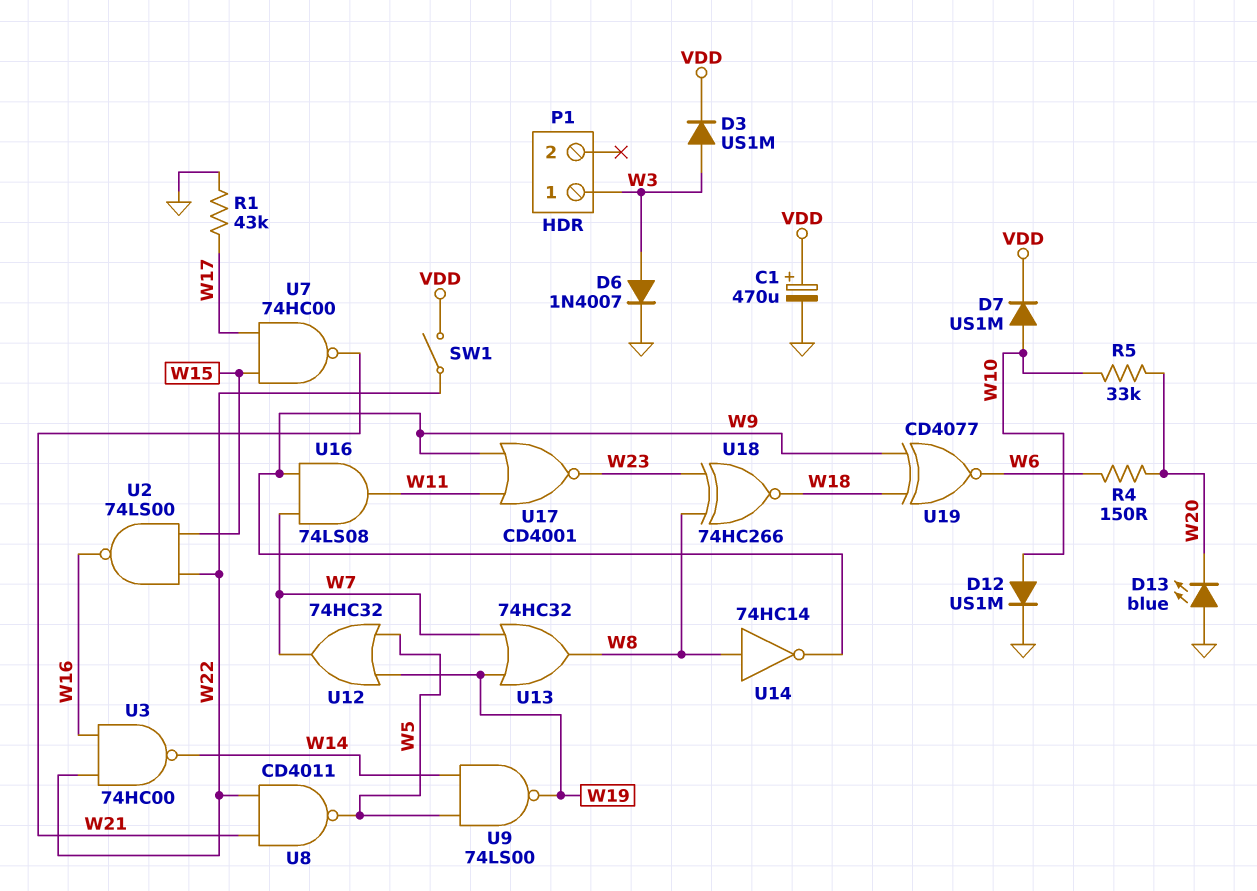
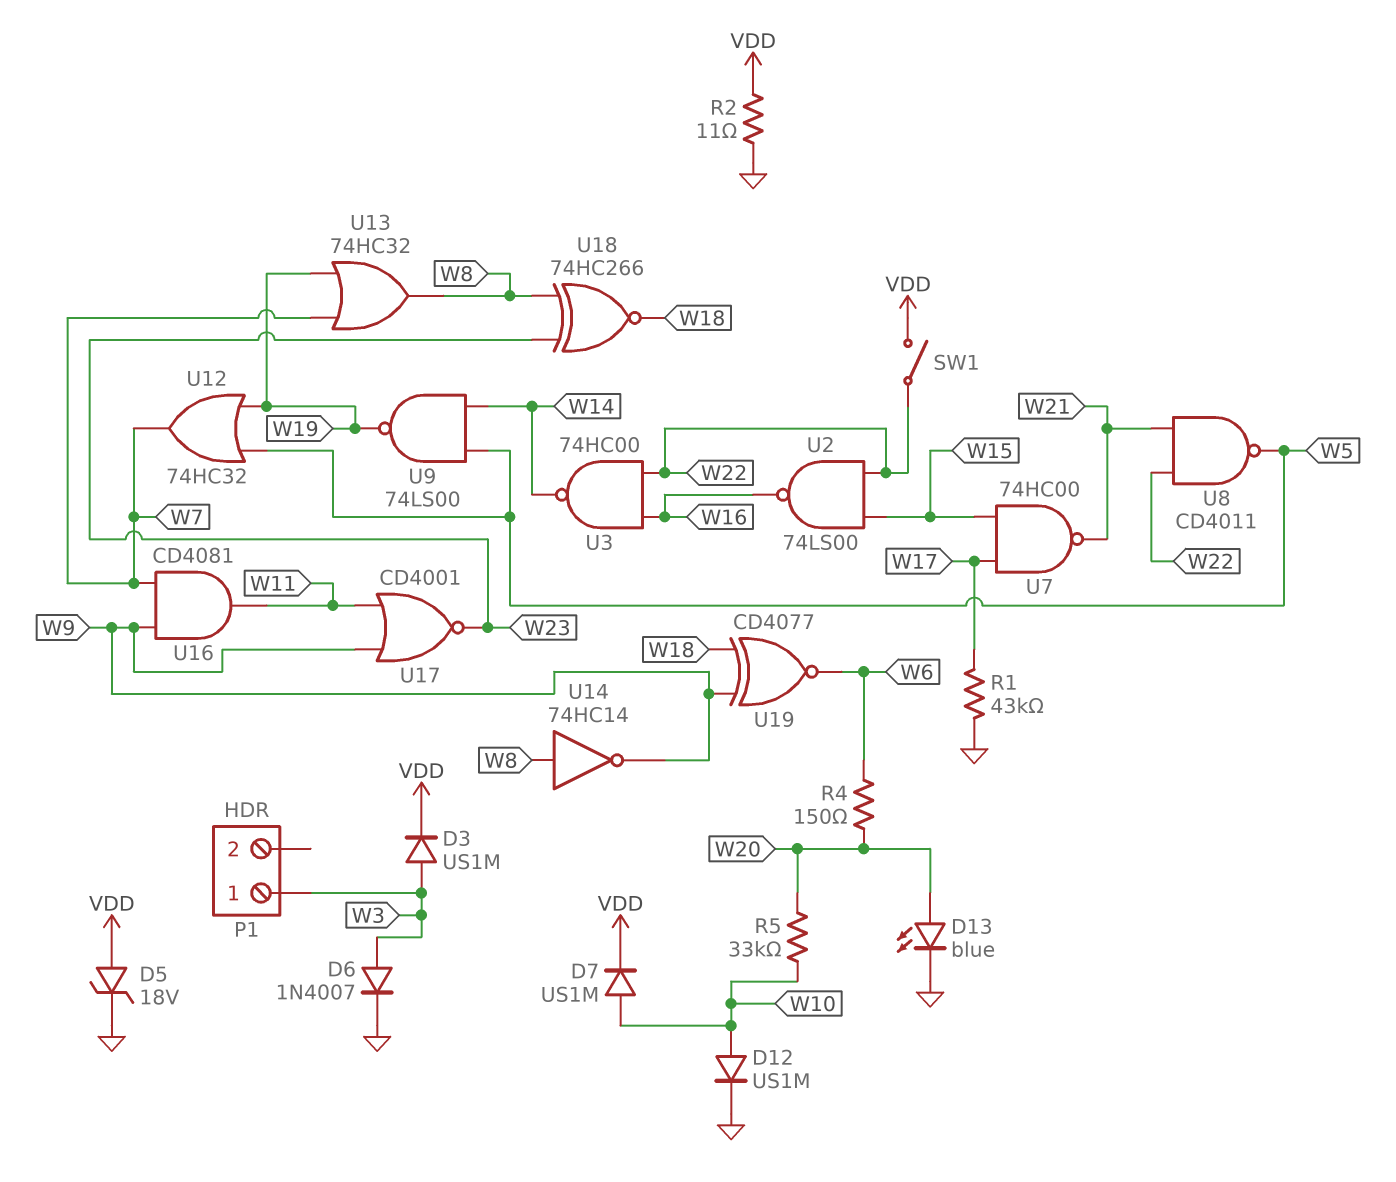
C1: 470uF (plus VDD, minus GND) -> none
D5: none -> zener 18V (A VDD, K GND)
D13: LED blue (A GND, K W20) -> LED blue (A W20, K GND)
R2: none -> 11 (GND, VDD)
U16: AND 74LS08 (in W7, in W9, out W11) -> AND CD4081 (in W7, in W9, out W11)

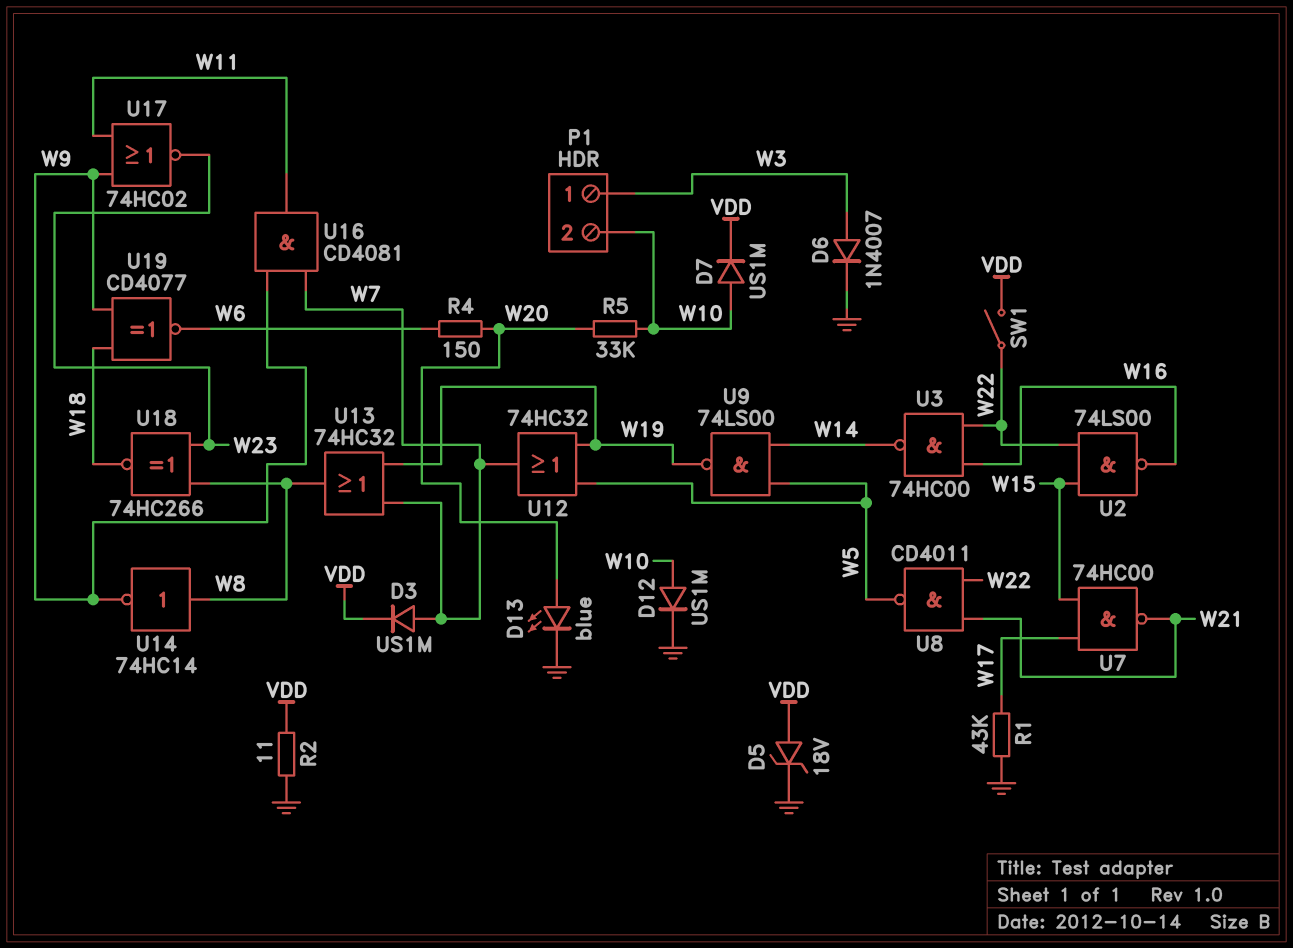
D3: diode US1M (A W3, K VDD) -> diode US1M (A W7, K VDD)
P1 pin 2: none -> W10
U17: NOR CD4001 (in W9, in W11, out W23) -> NOR 74HC02 (in W9, in W11, out W23)

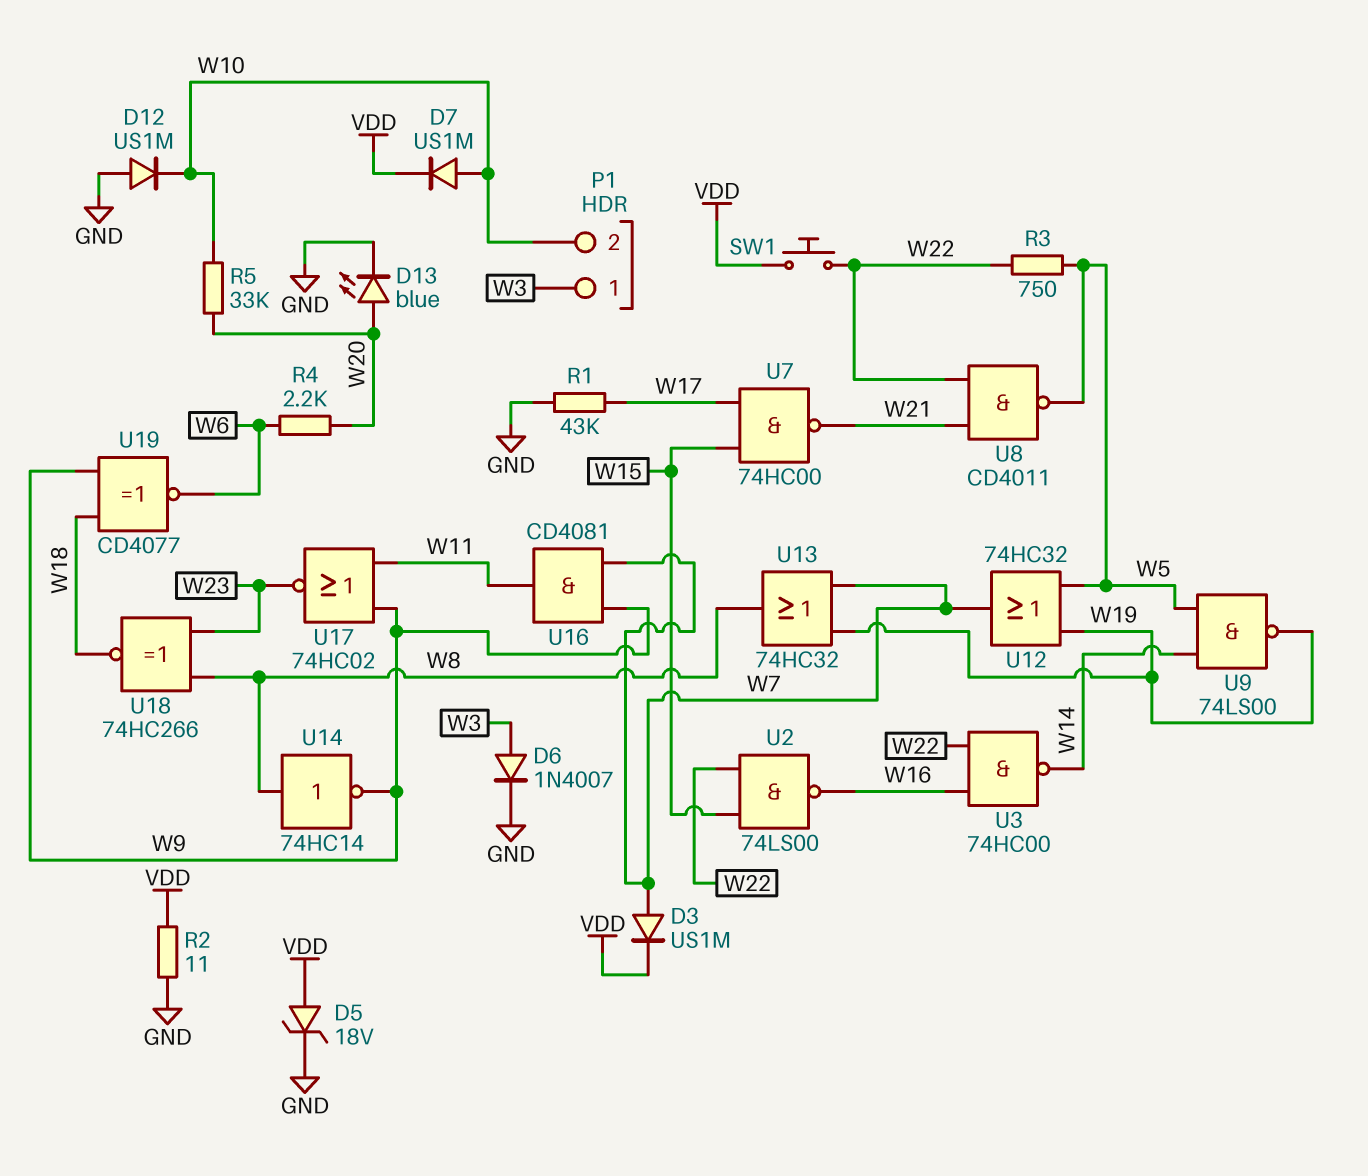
D12: diode US1M (A W10, K GND) -> diode US1M (A GND, K W10)
R3: none -> 750 (W5, W22)
R4: 150 (W6, W20) -> 2.2k (W6, W20)
SW1: switch (VDD, W22) -> button (VDD, W22)

